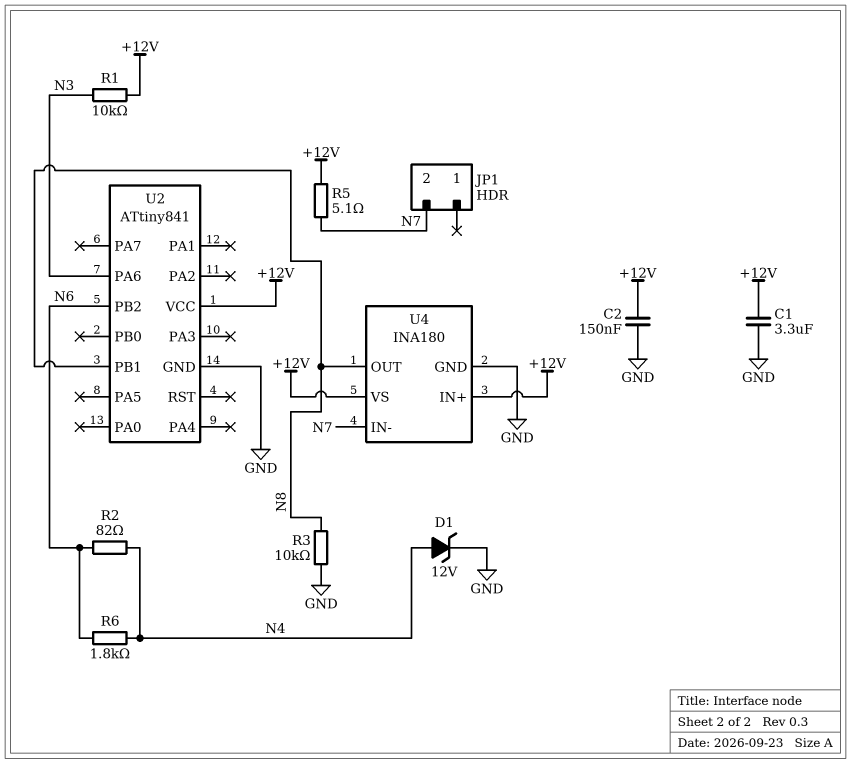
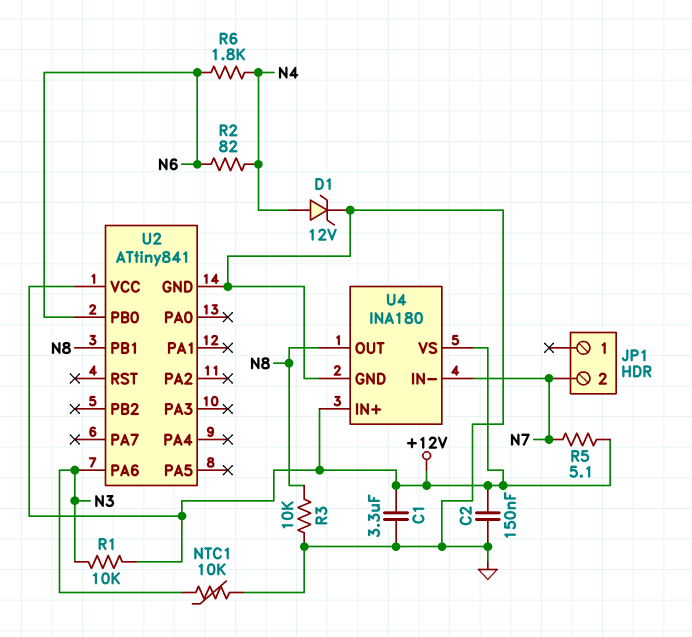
NTC1: none -> 10k (GND, N3)
U2 pin PB0: none -> N6
U2 pin PB2: N6 -> none

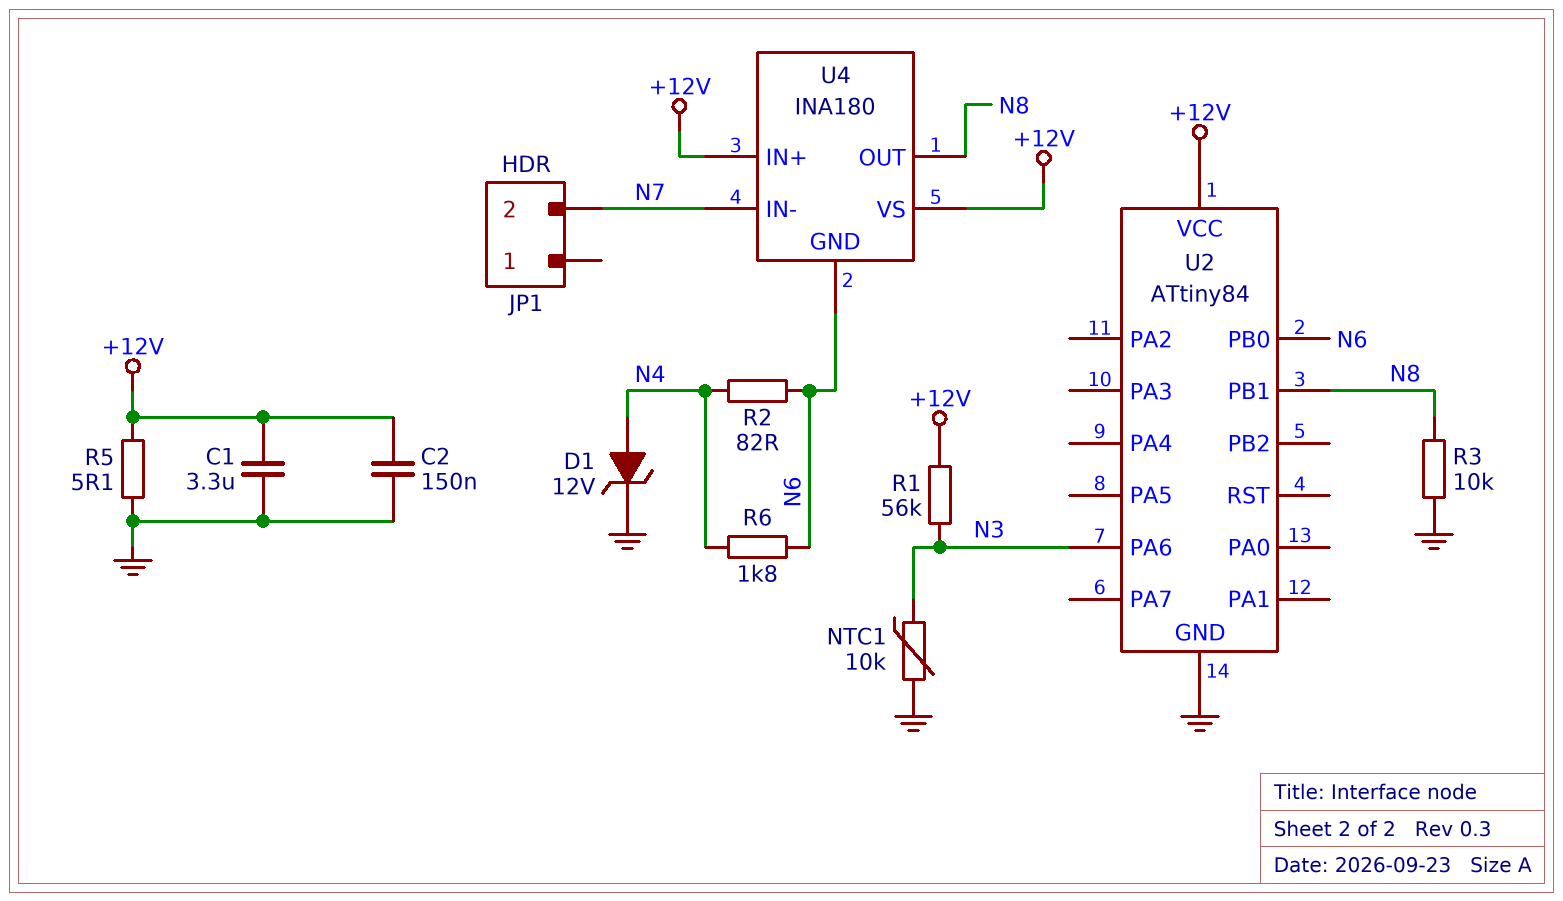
R1: 10k (+12V, N3) -> 56k (+12V, N3)
R5: 5.1 (+12V, N7) -> 5.1 (+12V, GND)
U2: ATtiny841 -> ATtiny84
U4 pin GND: GND -> N6

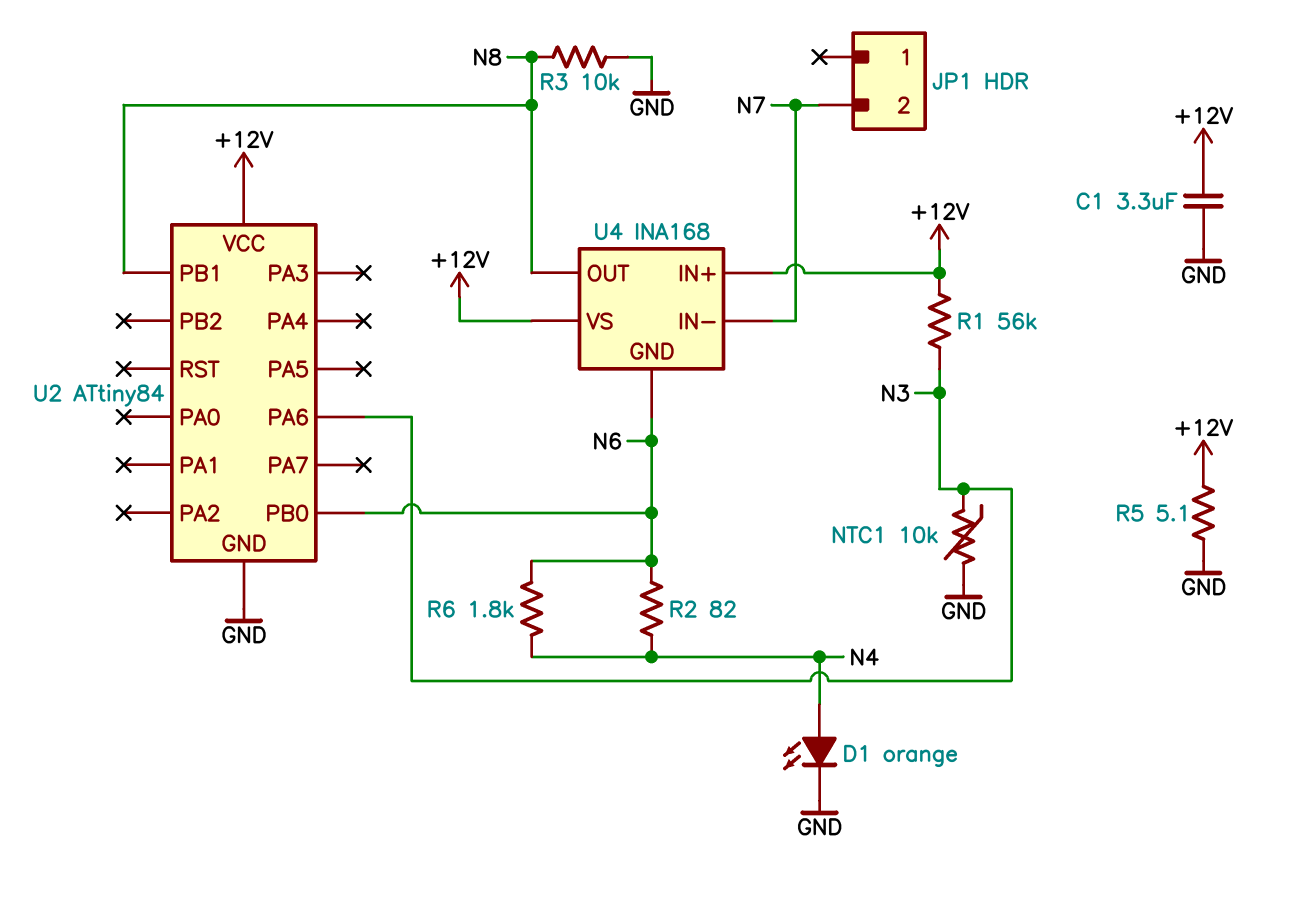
C2: 150nF (+12V, GND) -> none
D1: zener 12V (A N4, K GND) -> LED orange (A N4, K GND)
U4: INA180 -> INA168

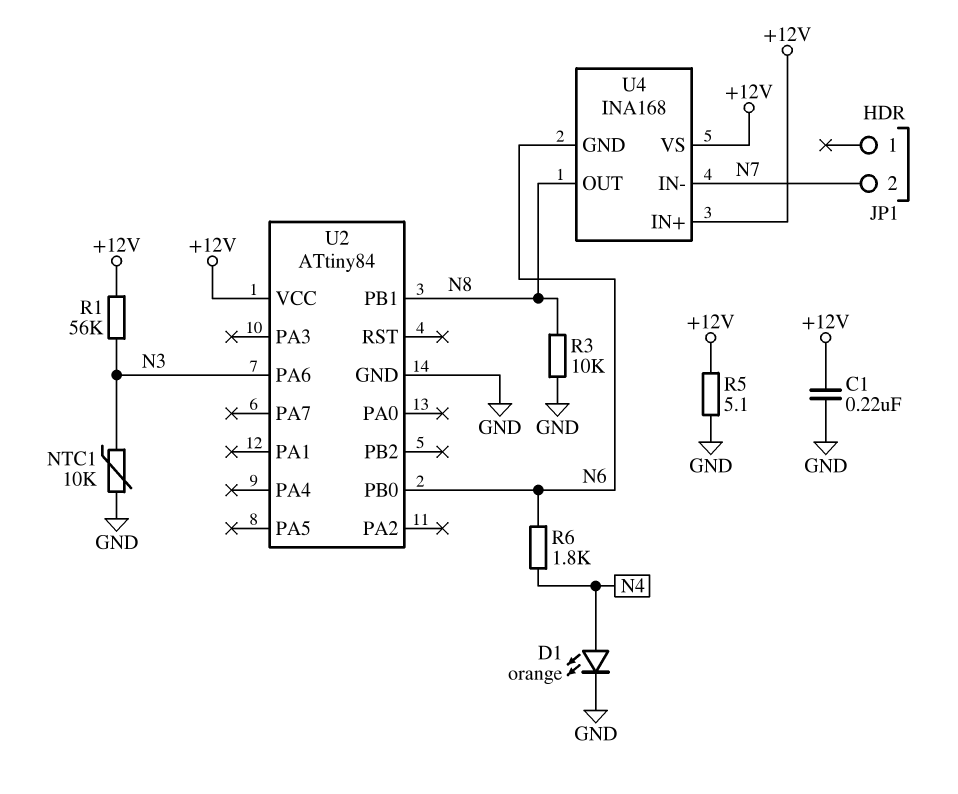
C1: 3.3uF (+12V, GND) -> 220nF (+12V, GND)
R2: 82 (N4, N6) -> none

